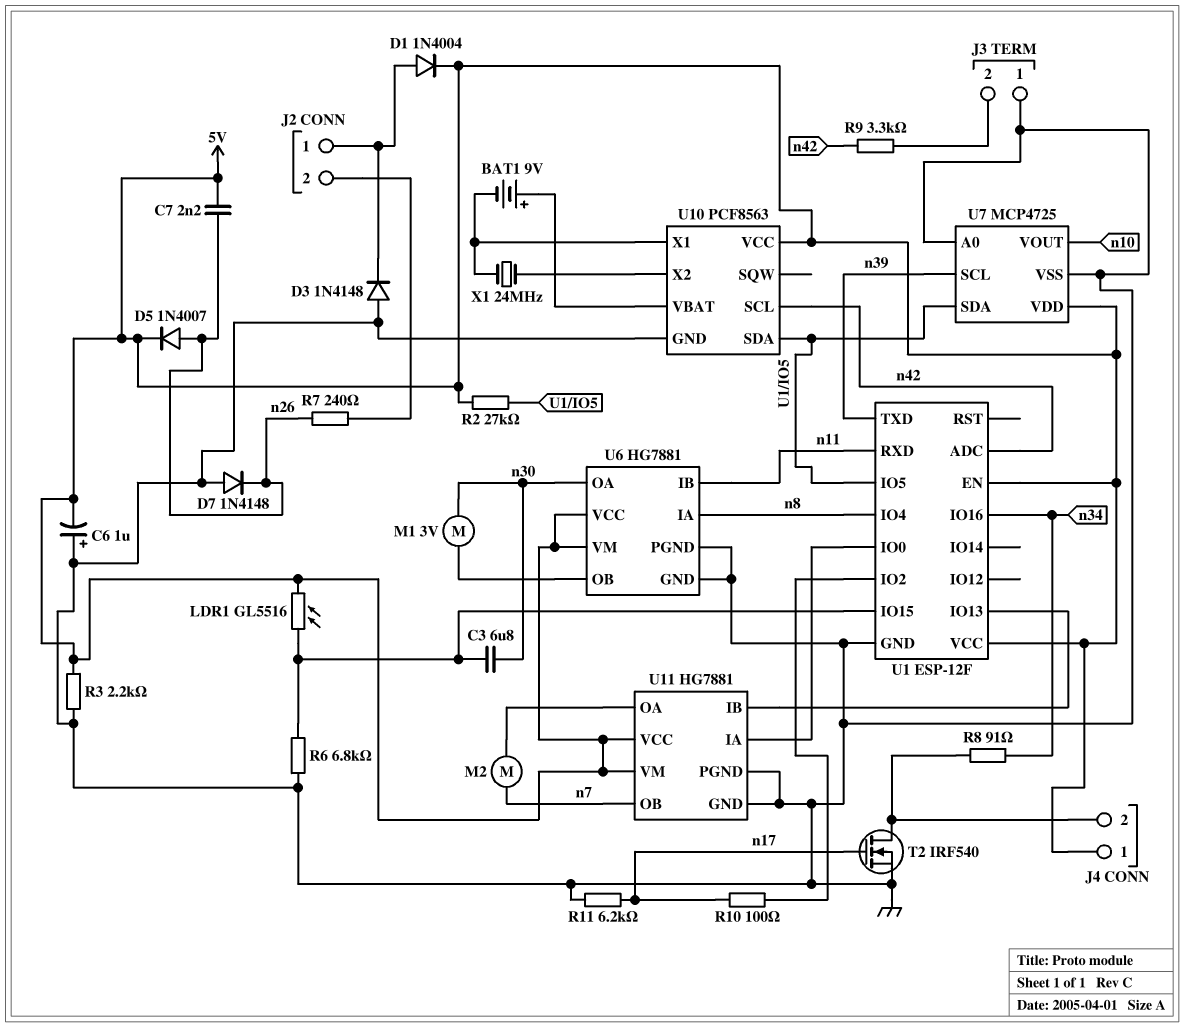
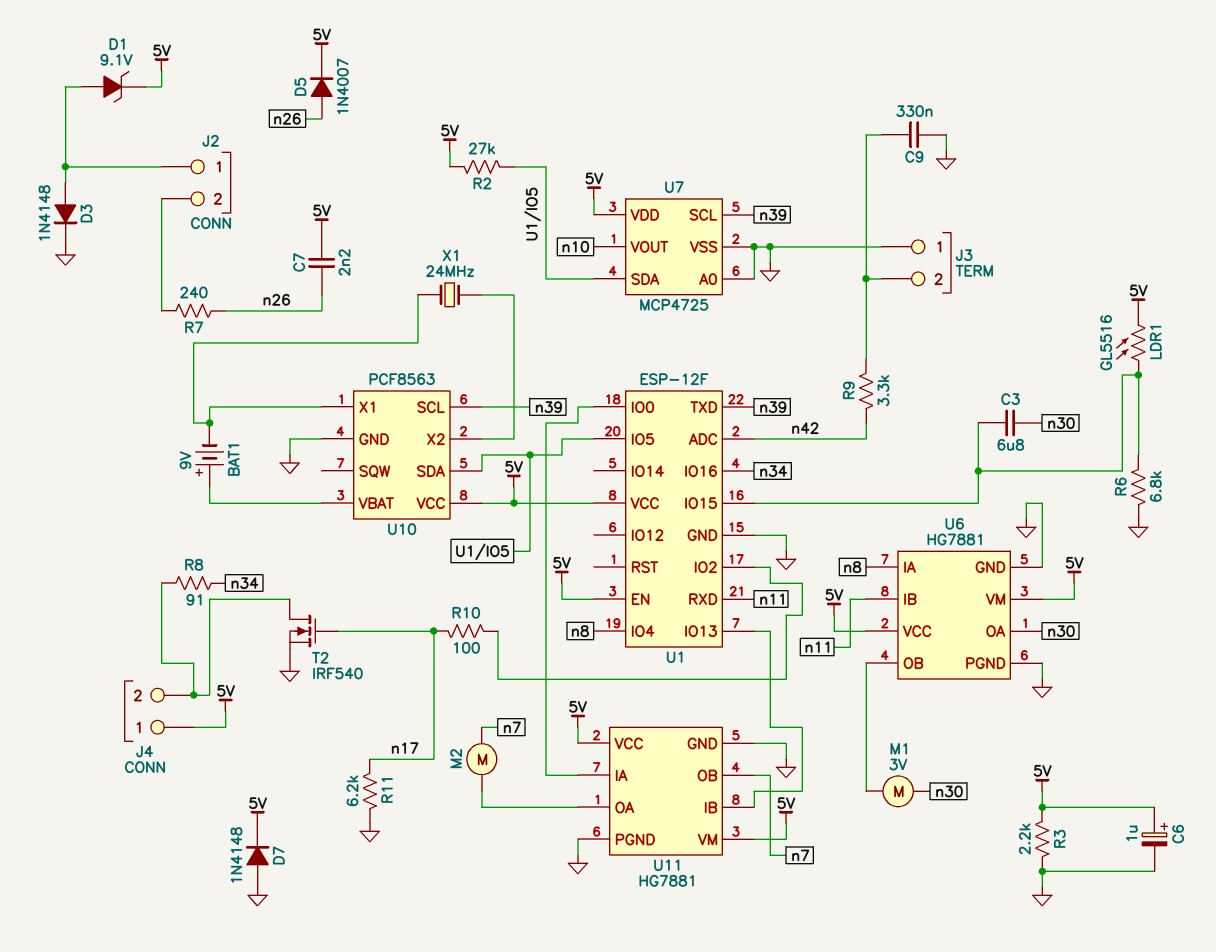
C6: 1uF (plus GND, minus 5V) -> 1uF (plus 5V, minus GND)
C9: none -> 330nF (GND, J3/2)
D1: diode 1N4004 (A J2/1, K 5V) -> zener 9.1V (A J2/1, K 5V)
D3: diode 1N4148 (A GND, K J2/1) -> diode 1N4148 (A J2/1, K GND)
D7: diode 1N4148 (A GND, K n26) -> diode 1N4148 (A GND, K 5V)
U10 pin SCL: n42 -> n39

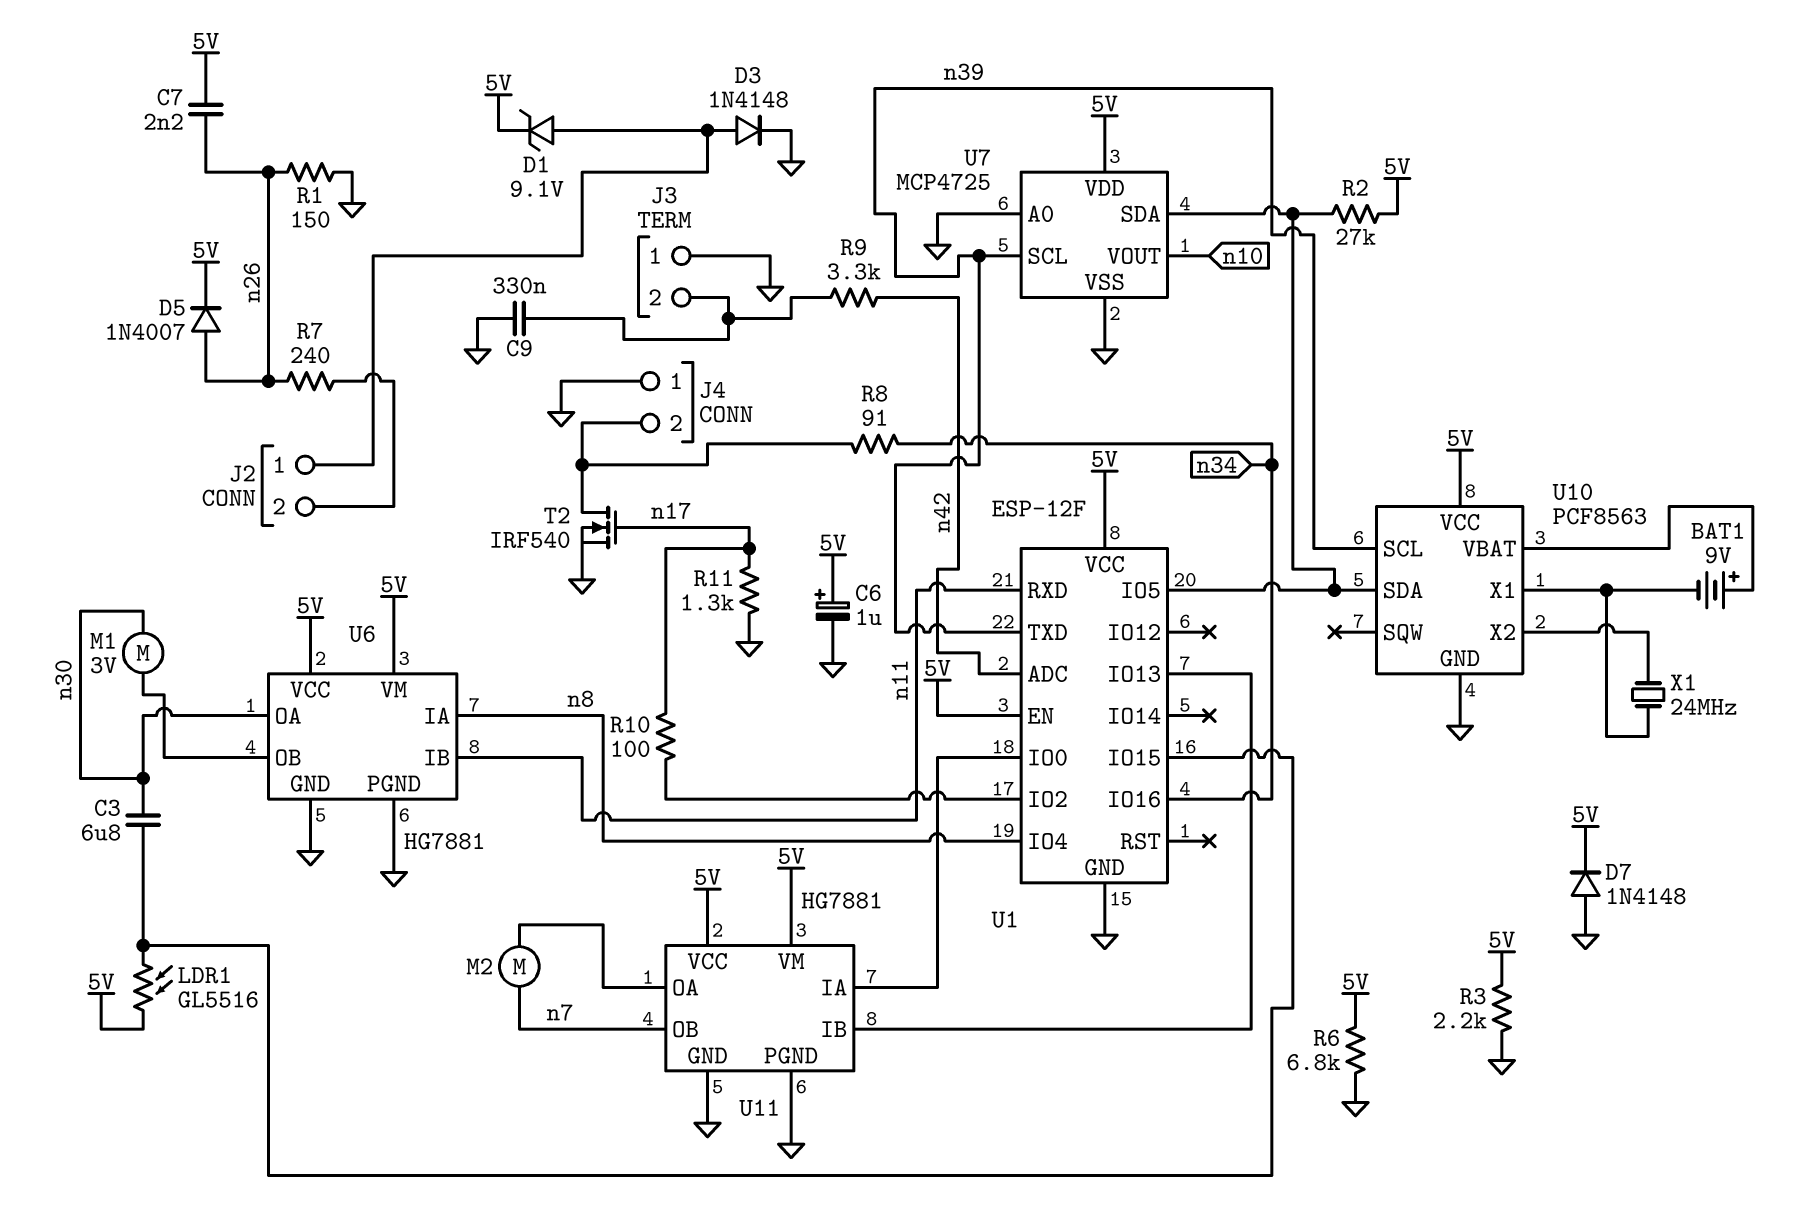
J4 pin 1: 5V -> GND
R1: none -> 150 (GND, n26)
R6: 6.8k (GND, U1/IO15) -> 6.8k (5V, GND)
R11: 6.2k (GND, n17) -> 1.3k (GND, n17)

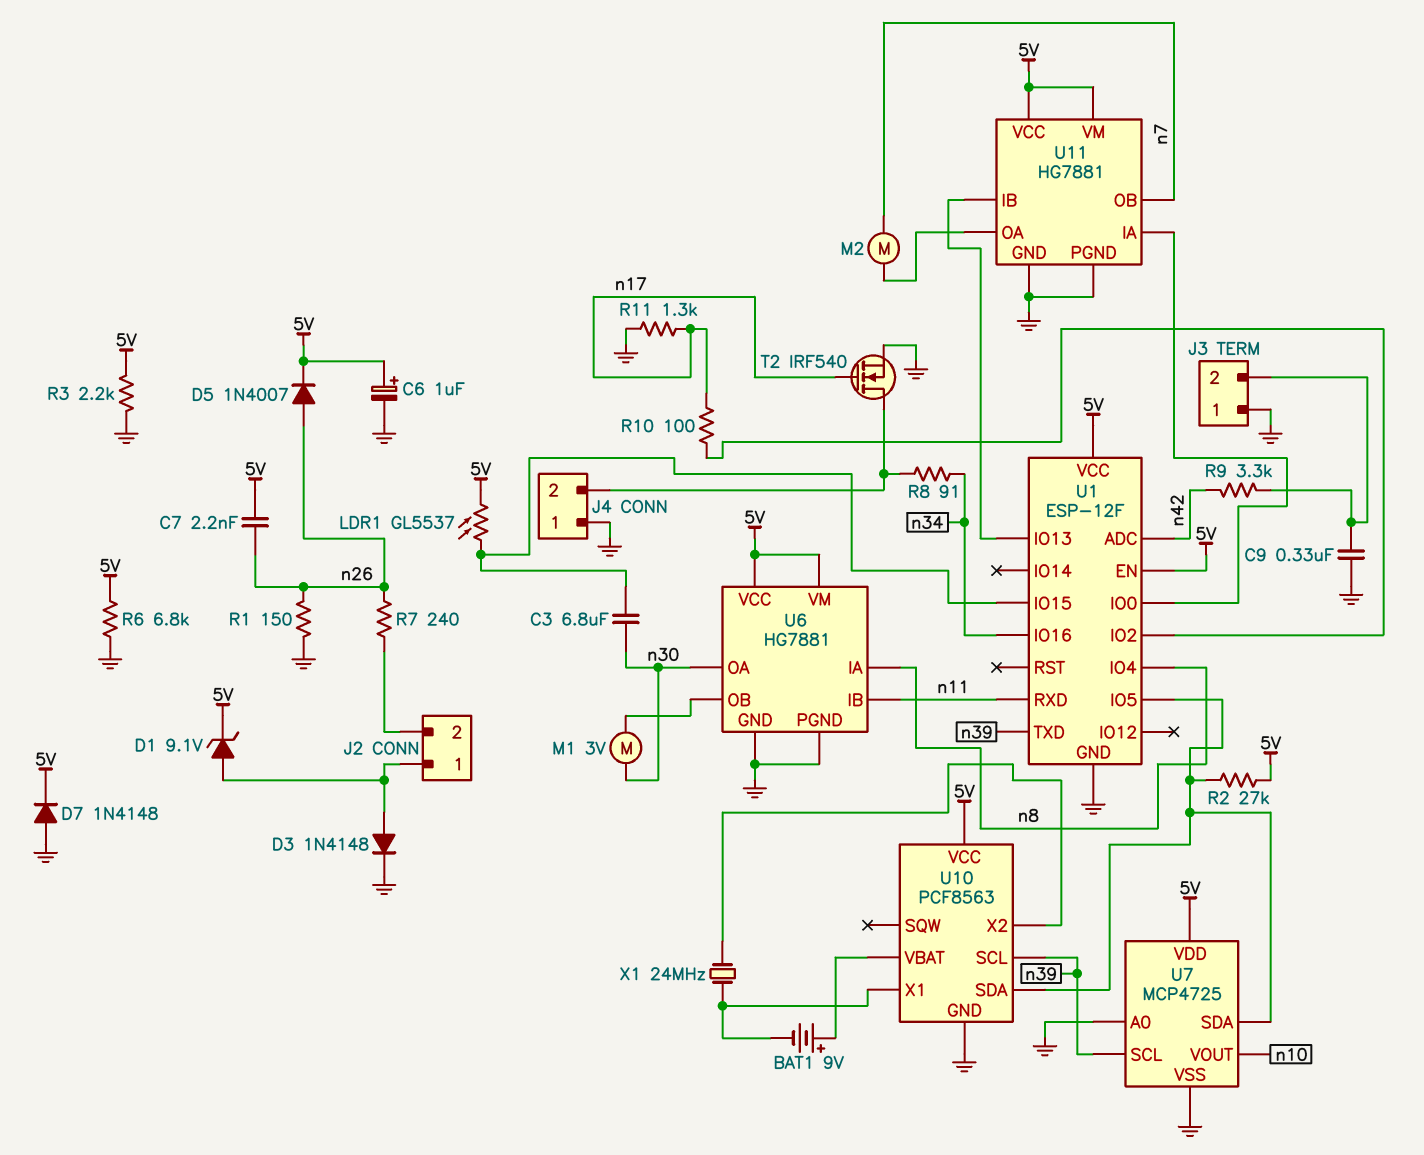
LDR1: GL5516 (5V, U1/IO15) -> GL5537 (5V, U1/IO15)

